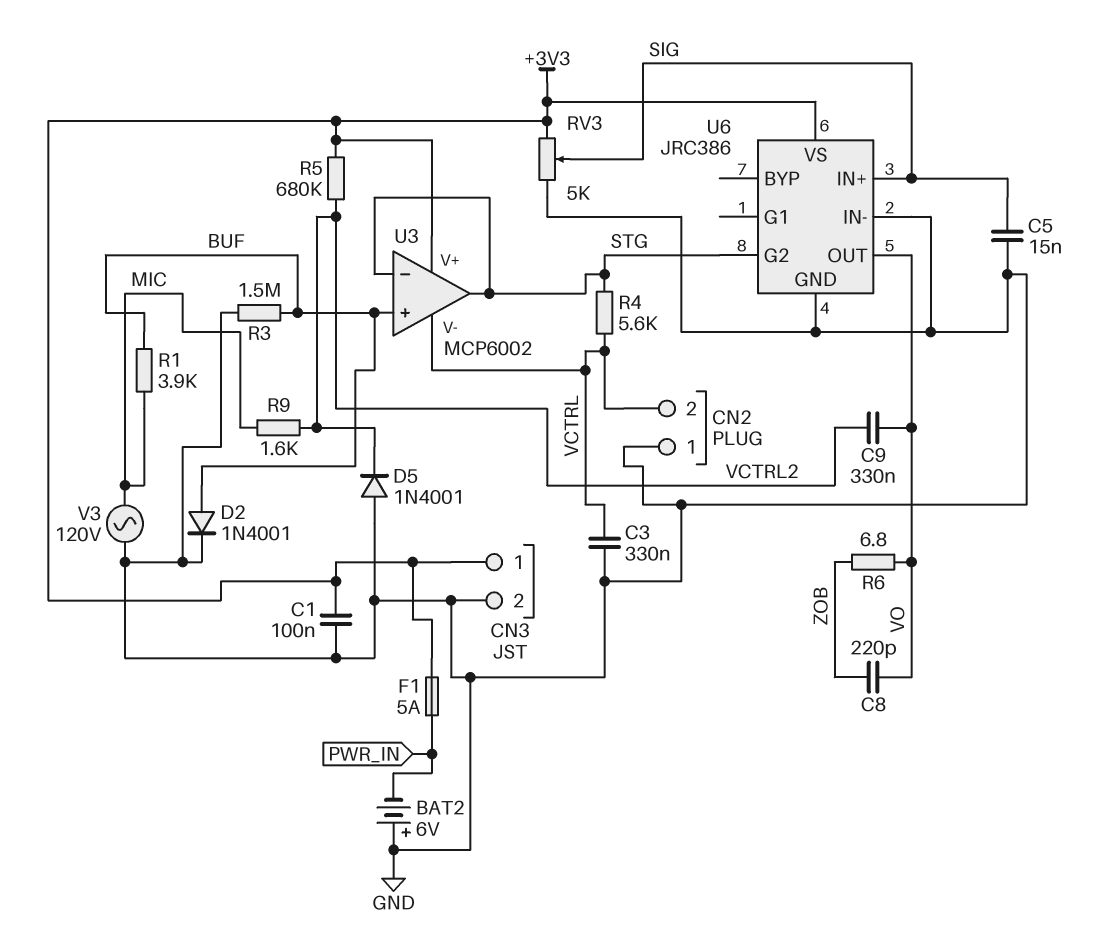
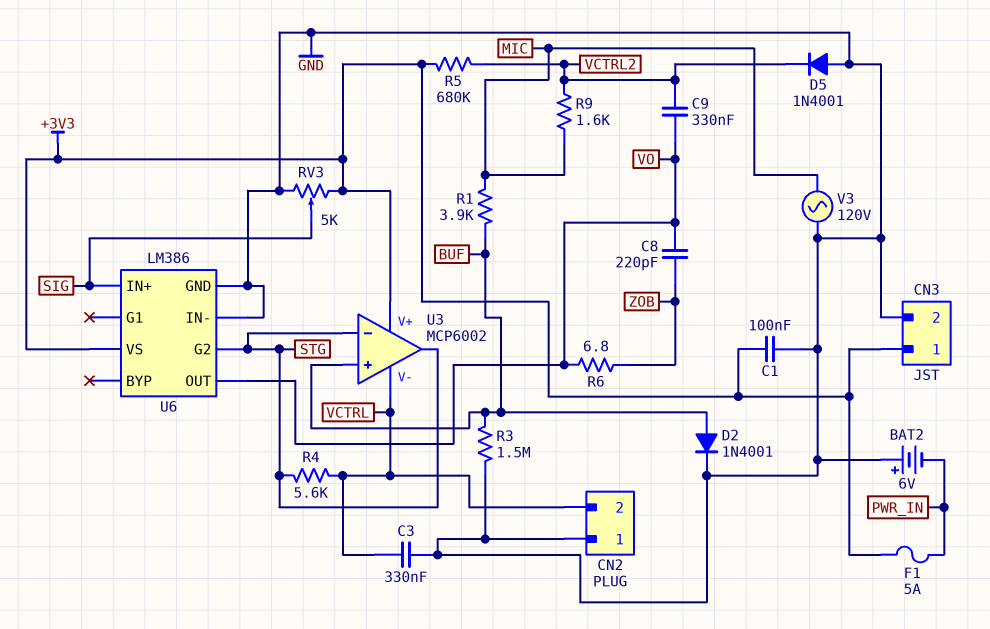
C5: 15nF (GND, SIG) -> none
U6: JRC386 -> LM386

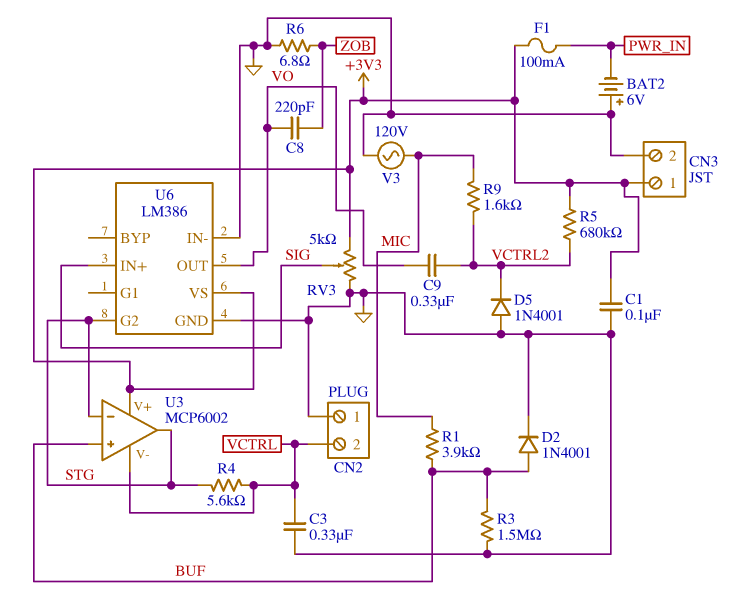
F1: 5A (+3V3, PWR_IN) -> 100mA (+3V3, PWR_IN)
R6: 6.8 (VO, ZOB) -> 6.8 (GND, ZOB)

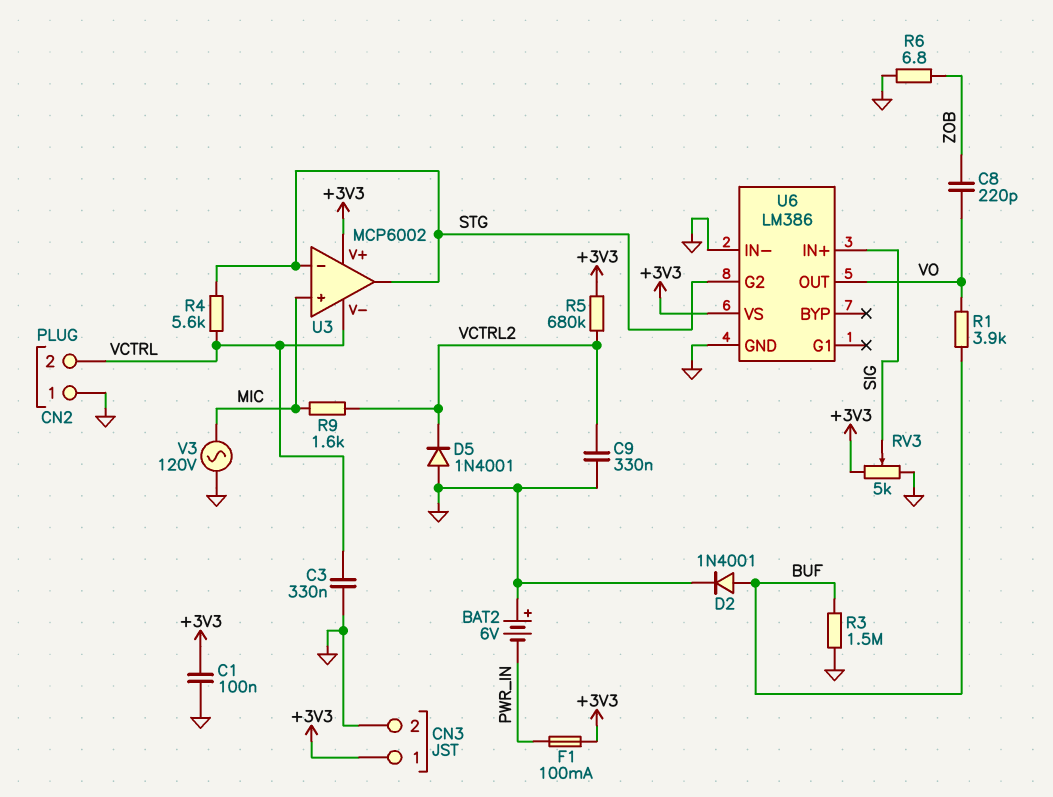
C9: 330nF (VCTRL2, VO) -> 330nF (GND, VCTRL2)
R1: 3.9k (BUF, MIC) -> 3.9k (BUF, VO)
U3 pin in+: BUF -> MIC

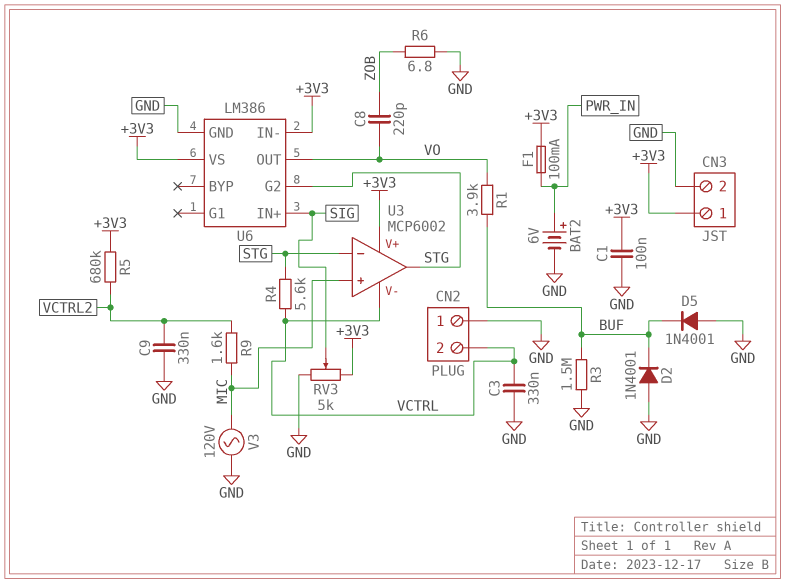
BAT2: 6V (plus GND, minus PWR_IN) -> 6V (plus PWR_IN, minus GND)
D2: diode 1N4001 (A BUF, K GND) -> diode 1N4001 (A GND, K BUF)
D5: diode 1N4001 (A GND, K VCTRL2) -> diode 1N4001 (A GND, K BUF)
U6 pin IN-: GND -> +3V3

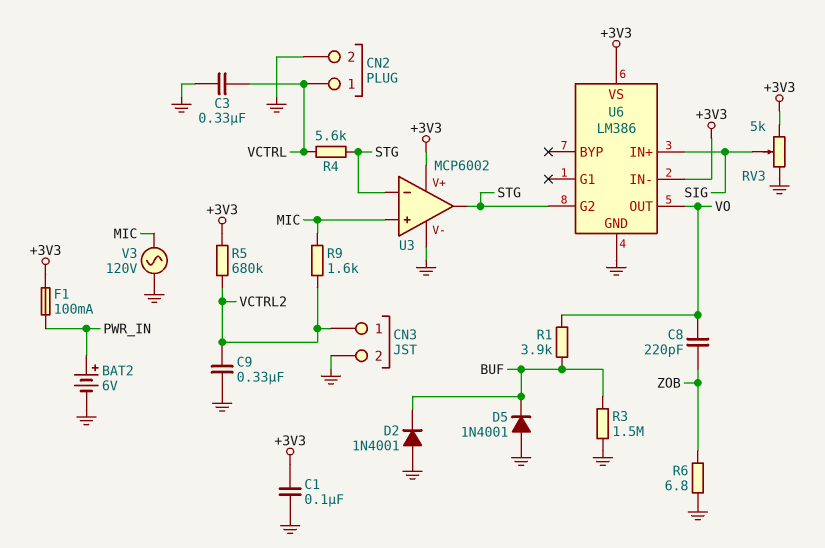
CN2 pin 1: GND -> VCTRL
CN2 pin 2: VCTRL -> GND
CN3 pin 1: +3V3 -> VCTRL2
U3 pin V-: VCTRL -> GND

